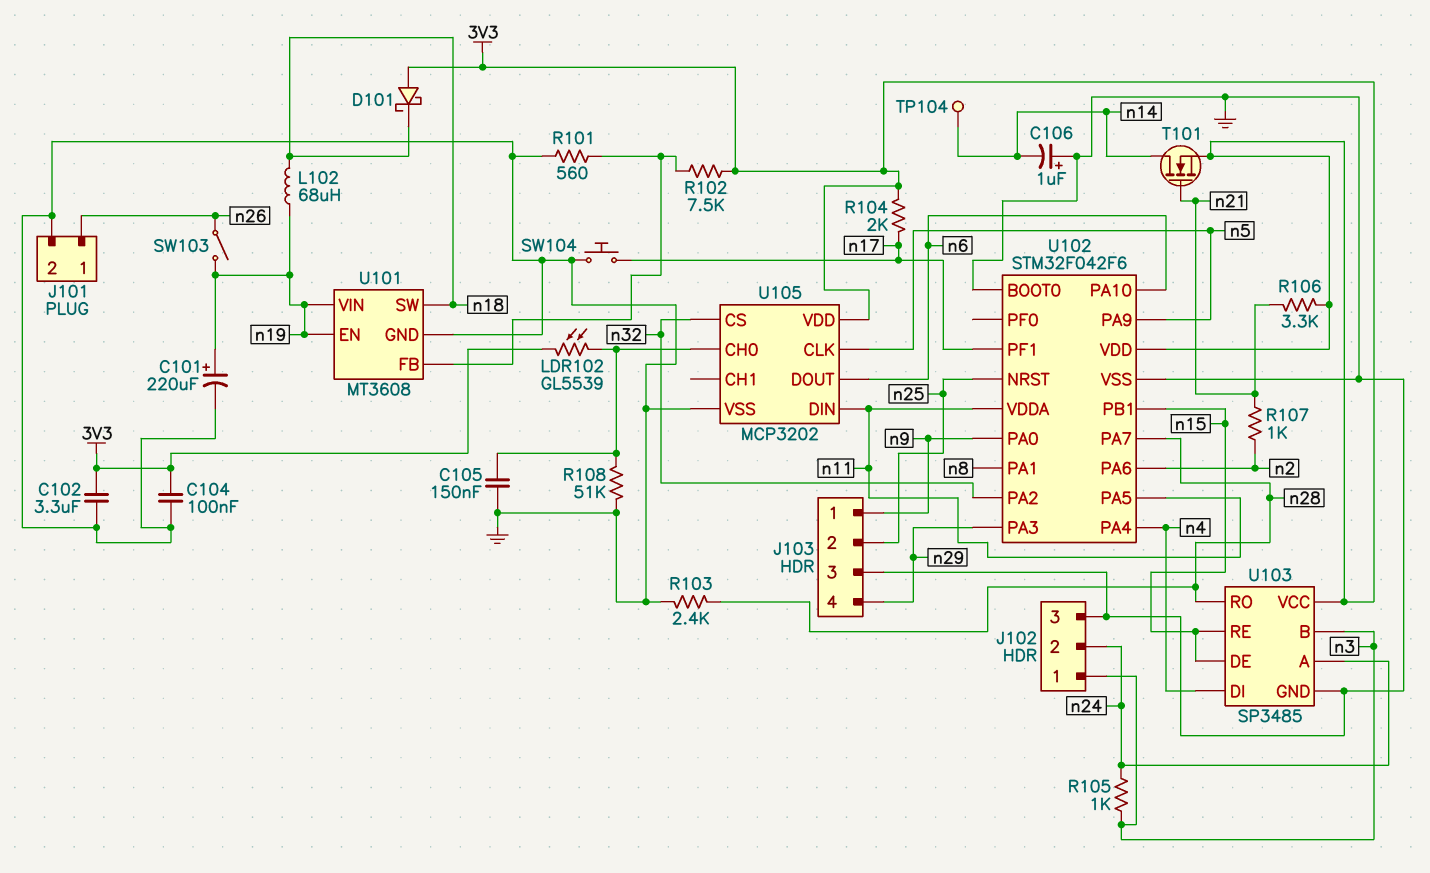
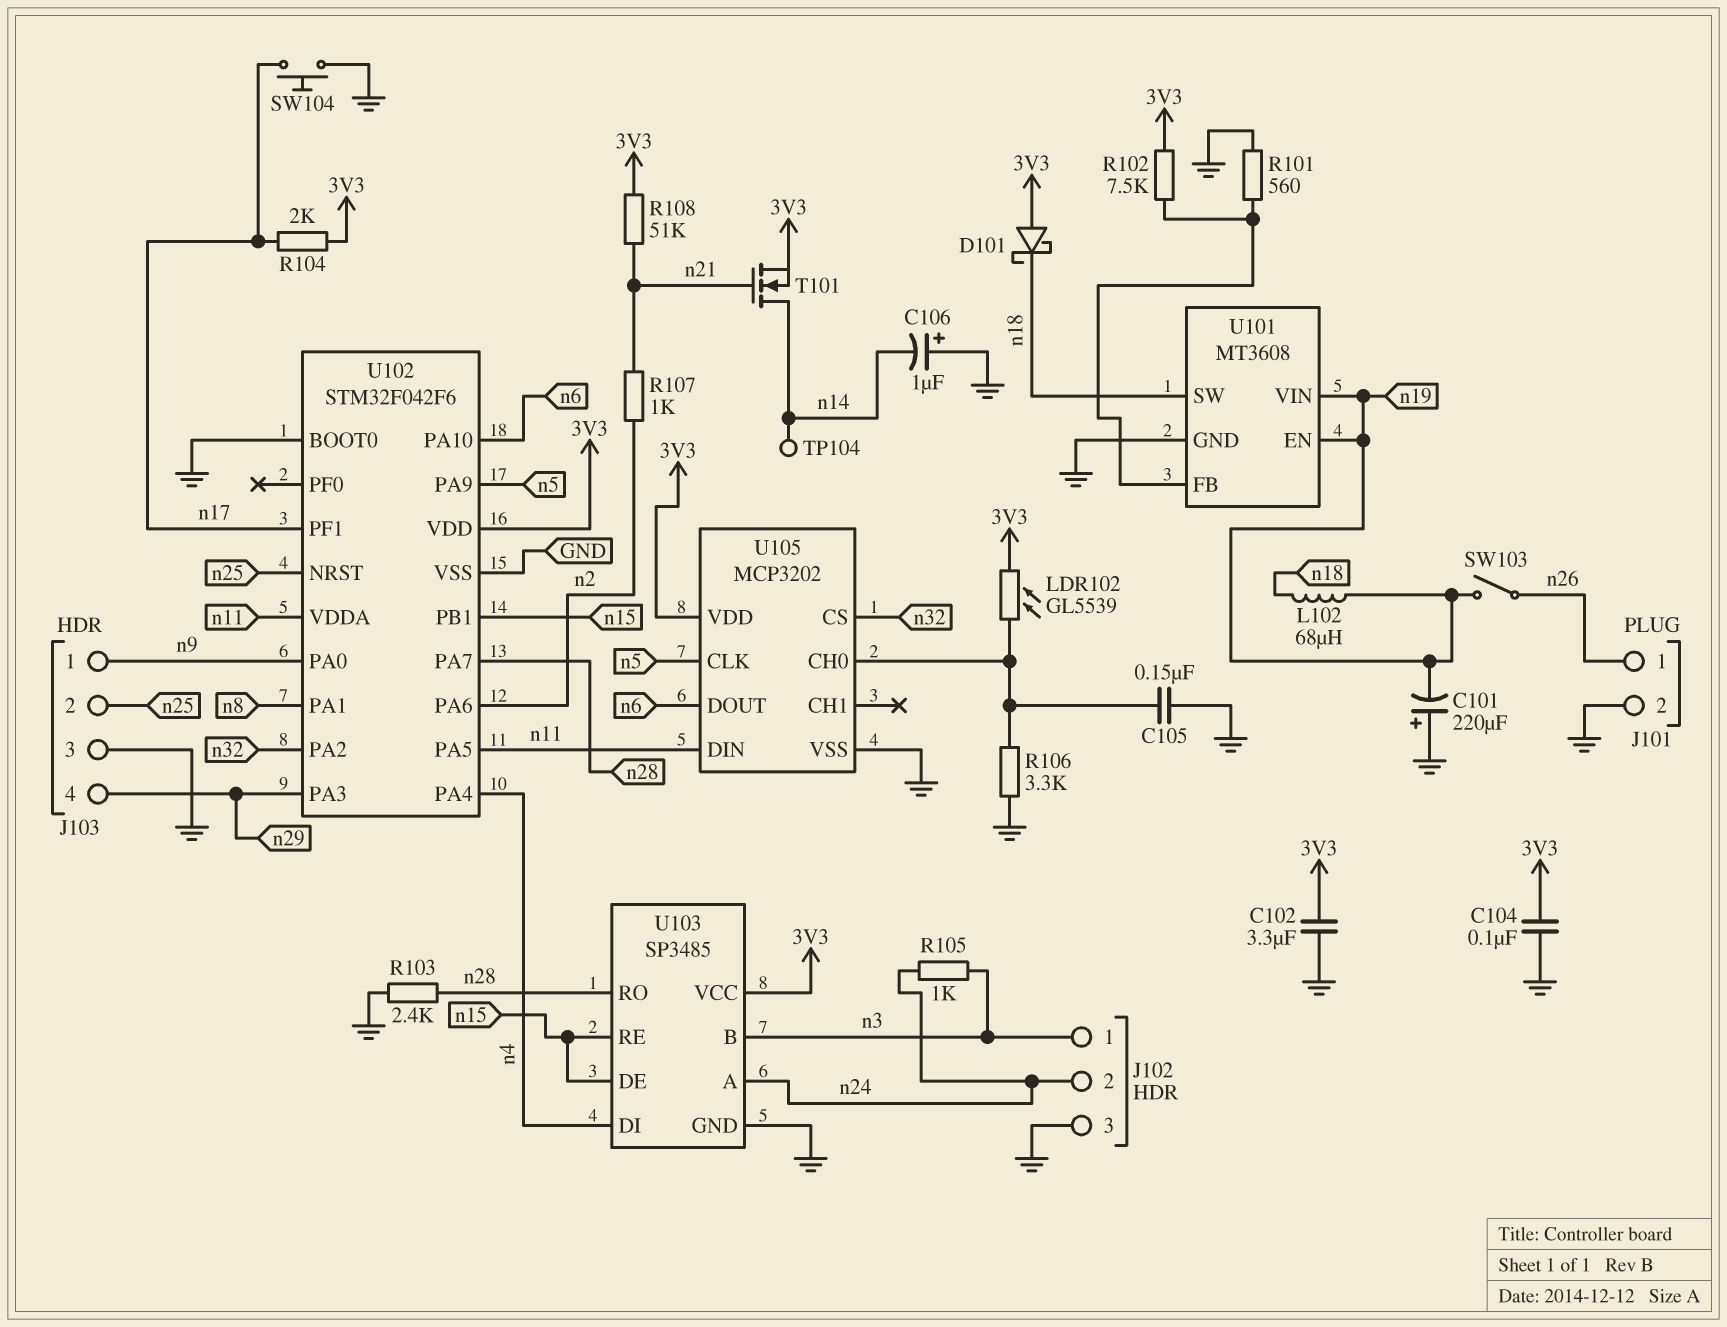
C101: 220uF (plus n19, minus GND) -> 220uF (plus GND, minus n19)
R106: 3.3k (3V3, n21) -> 3.3k (GND, U105/CH0)
R108: 51k (GND, U105/CH0) -> 51k (3V3, n21)

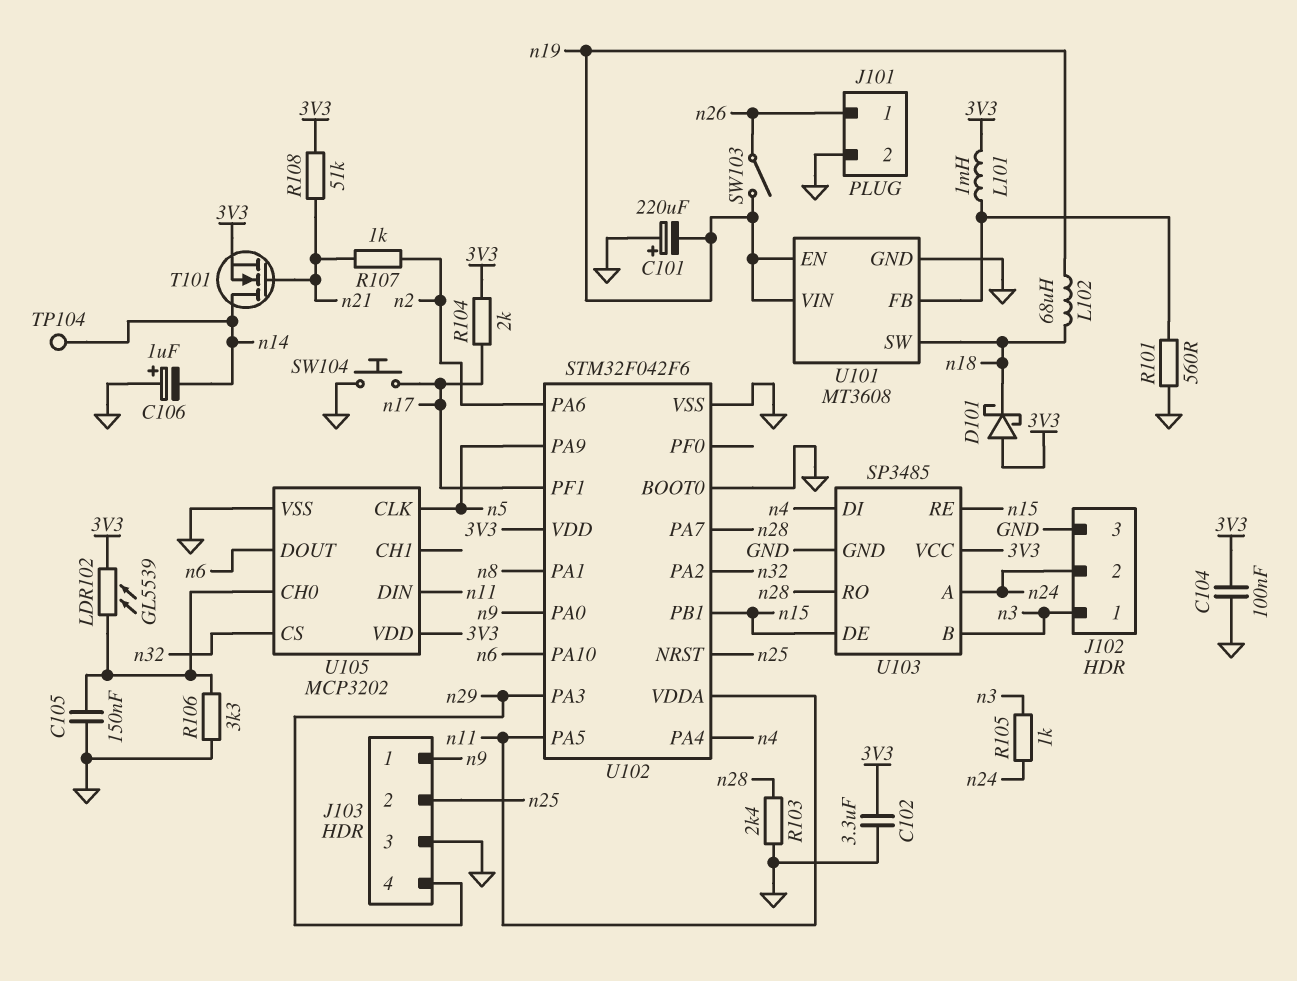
L101: none -> 1mH (3V3, U101/FB)
R102: 7.5k (3V3, U101/FB) -> none

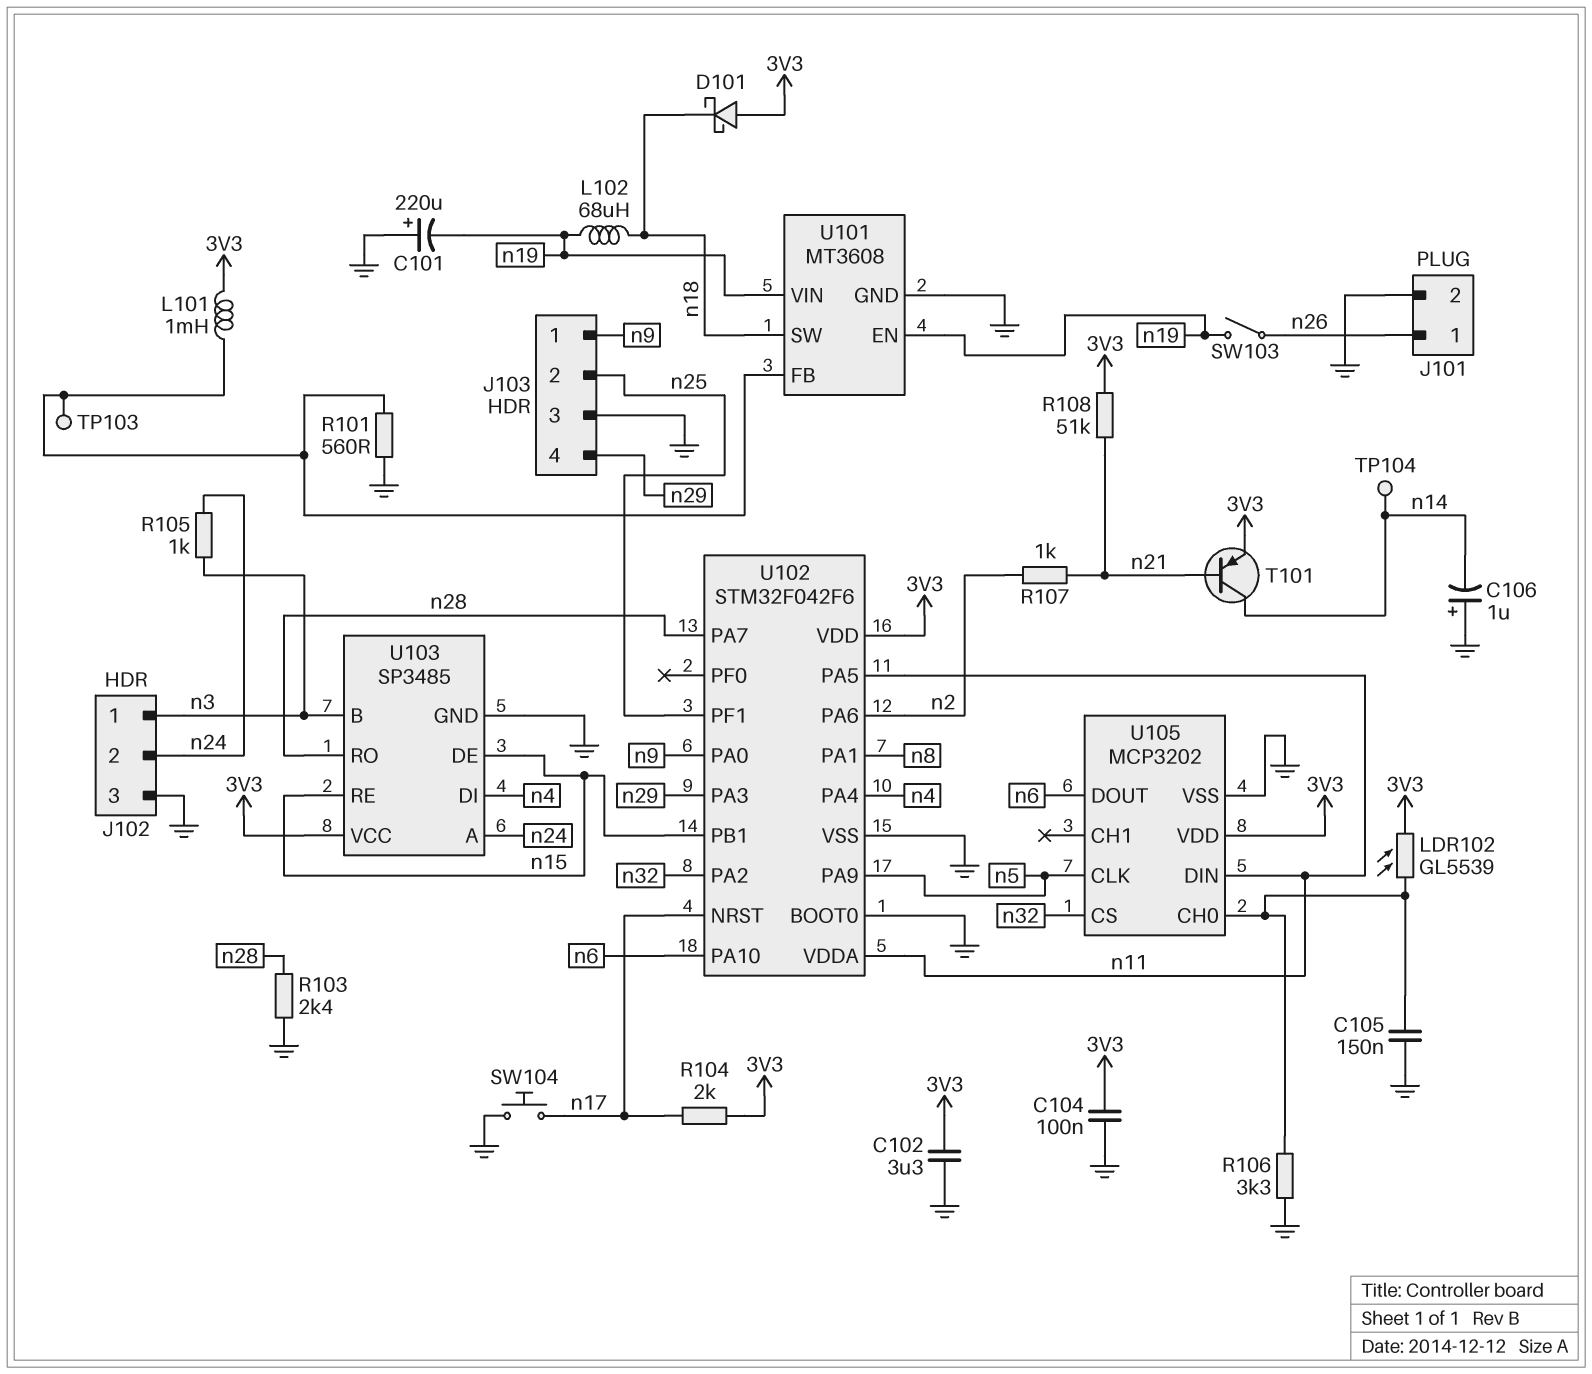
T101: NMOS (G n21, D n14, S 3V3) -> PNP (B n21, C n14, E 3V3)
TP103: none -> test point (U101/FB)
U102 pin NRST: n25 -> n17
U102 pin PF1: n17 -> n25

